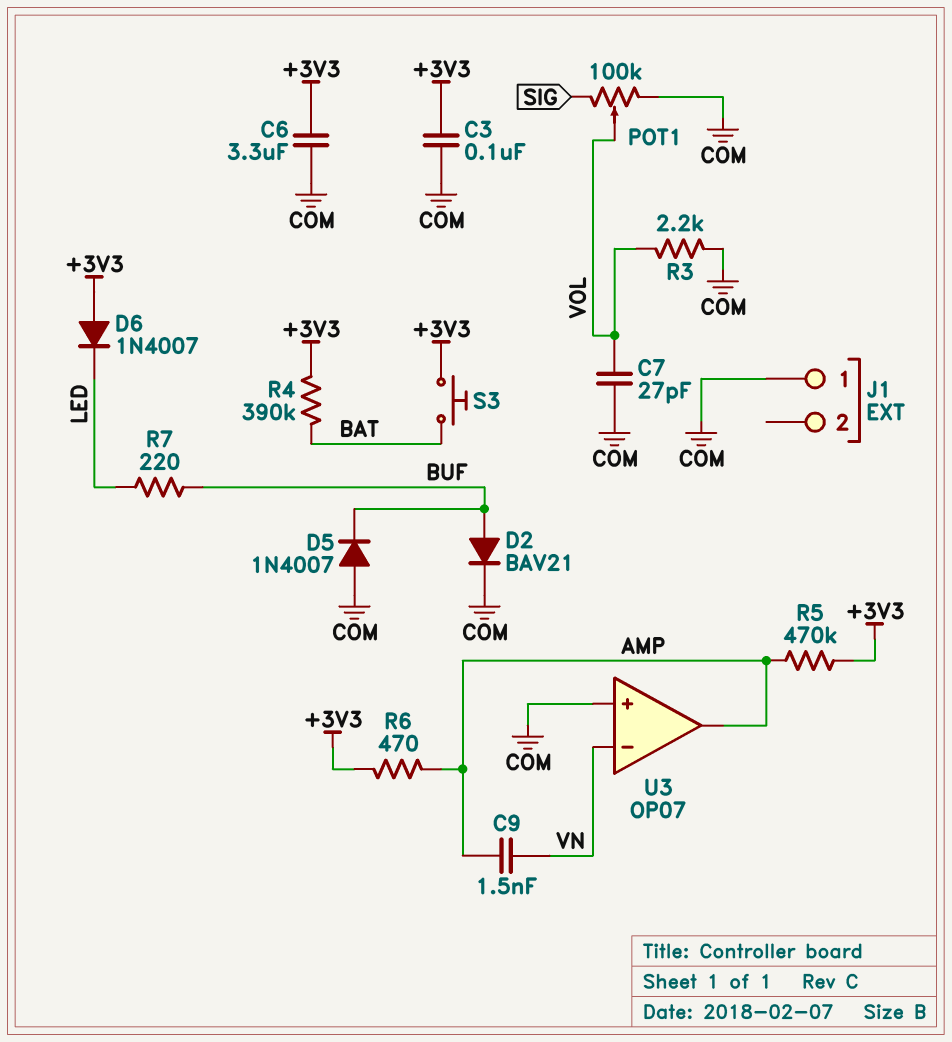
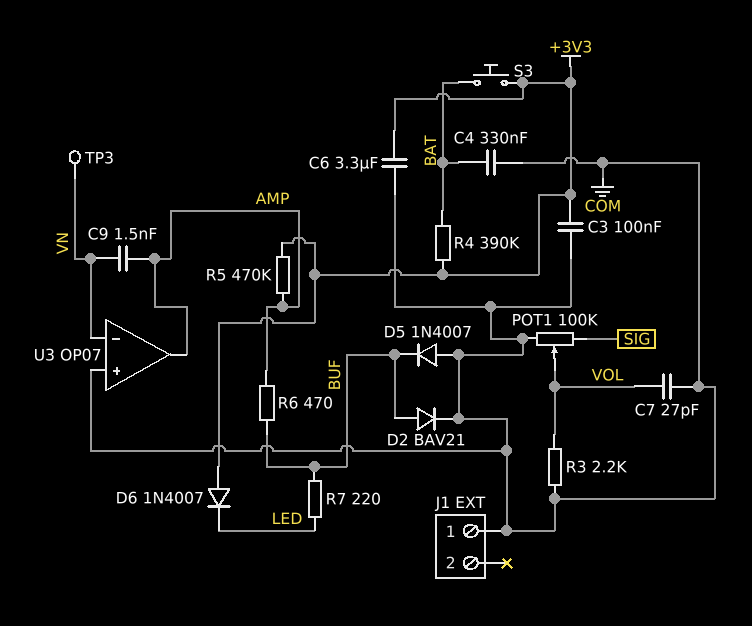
C4: none -> 330nF (BAT, COM)
R6: 470 (+3V3, AMP) -> 470 (AMP, BUF)
TP3: none -> test point (VN)

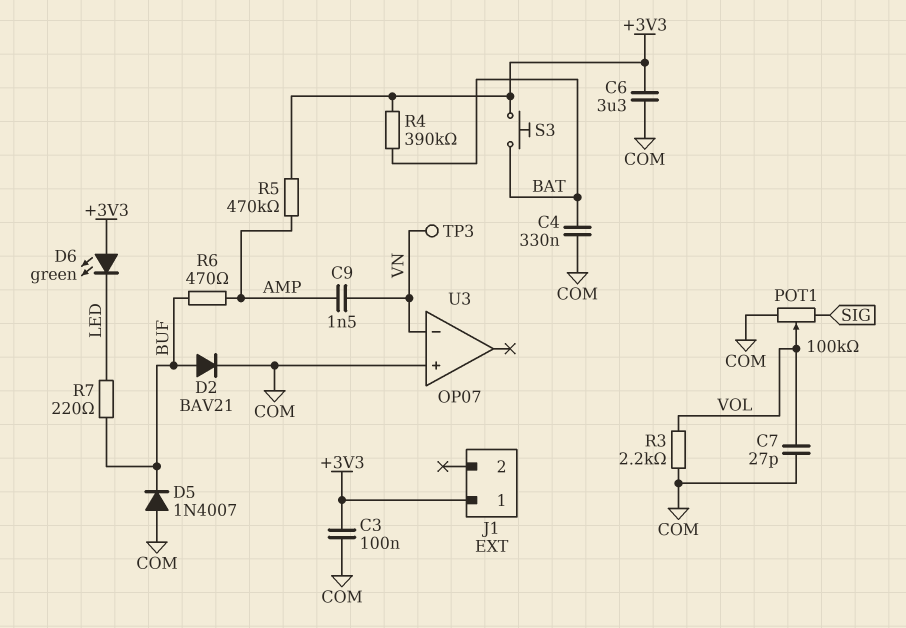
D6: diode 1N4007 (A +3V3, K LED) -> LED green (A +3V3, K LED)
J1 pin 1: COM -> +3V3
U3 pin out: AMP -> none

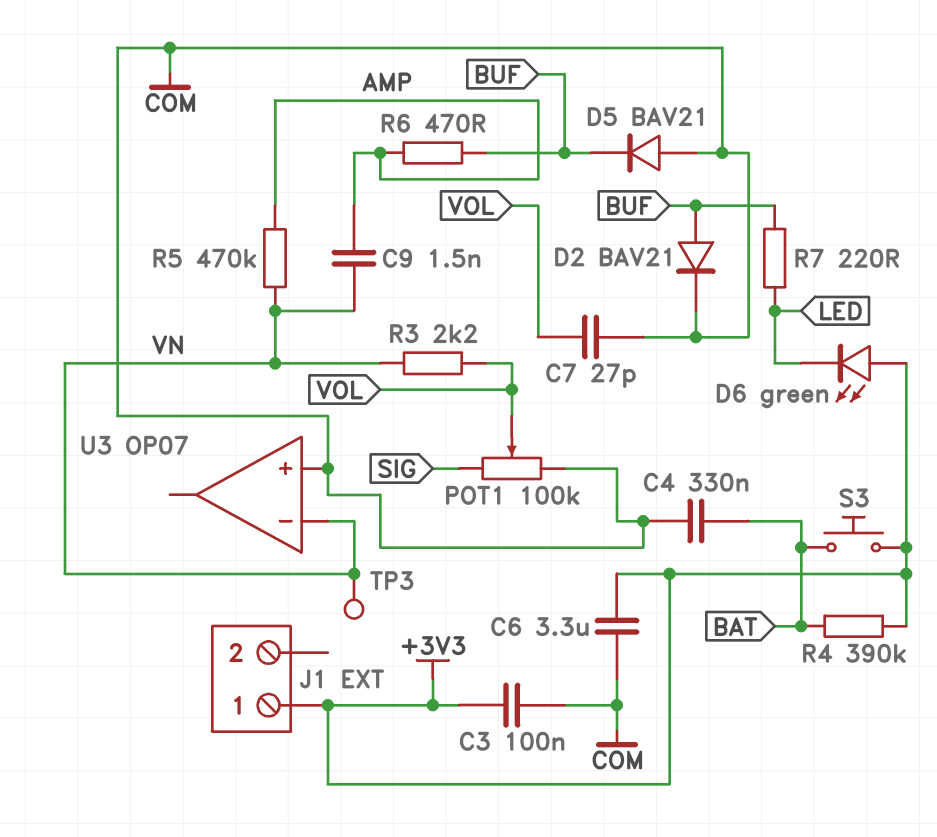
D5: diode 1N4007 (A COM, K BUF) -> diode BAV21 (A COM, K BUF)
R3: 2.2k (COM, VOL) -> 2.2k (VN, VOL)
R5: 470k (+3V3, AMP) -> 470k (AMP, VN)

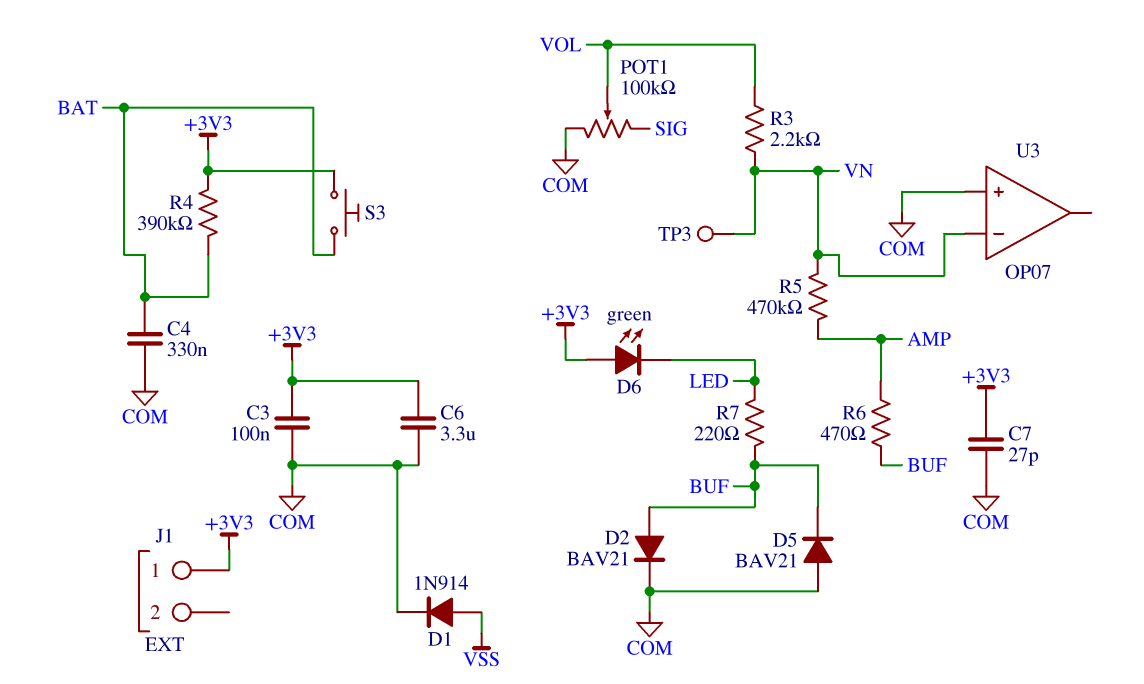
C7: 27pF (COM, VOL) -> 27pF (+3V3, COM)
C9: 1.5nF (AMP, VN) -> none
D1: none -> diode 1N914 (A VSS, K COM)

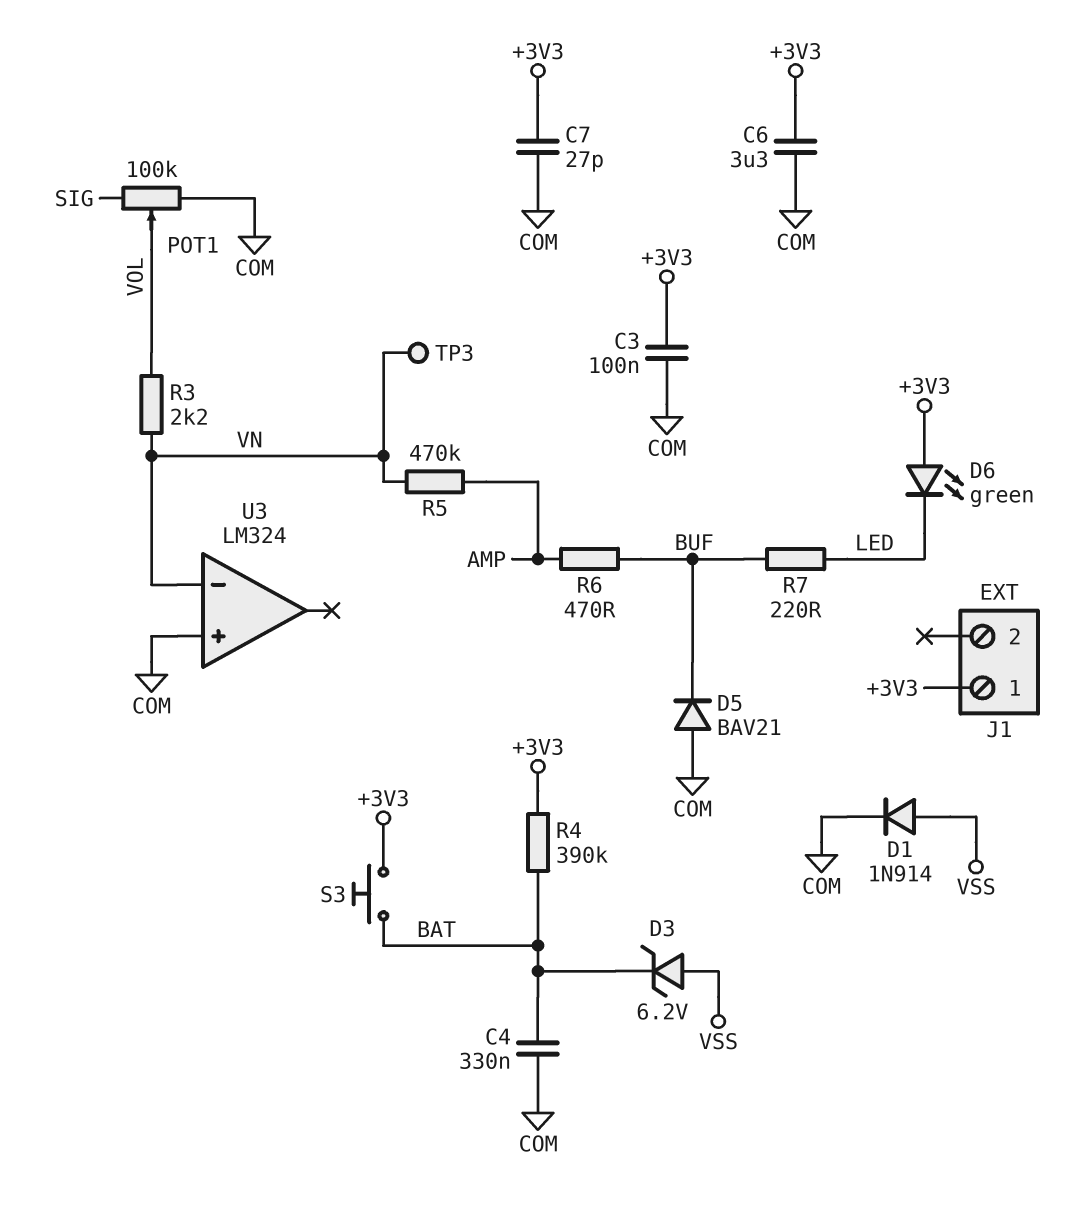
D2: diode BAV21 (A BUF, K COM) -> none
D3: none -> zener 6.2V (A VSS, K BAT)
U3: OP07 -> LM324

